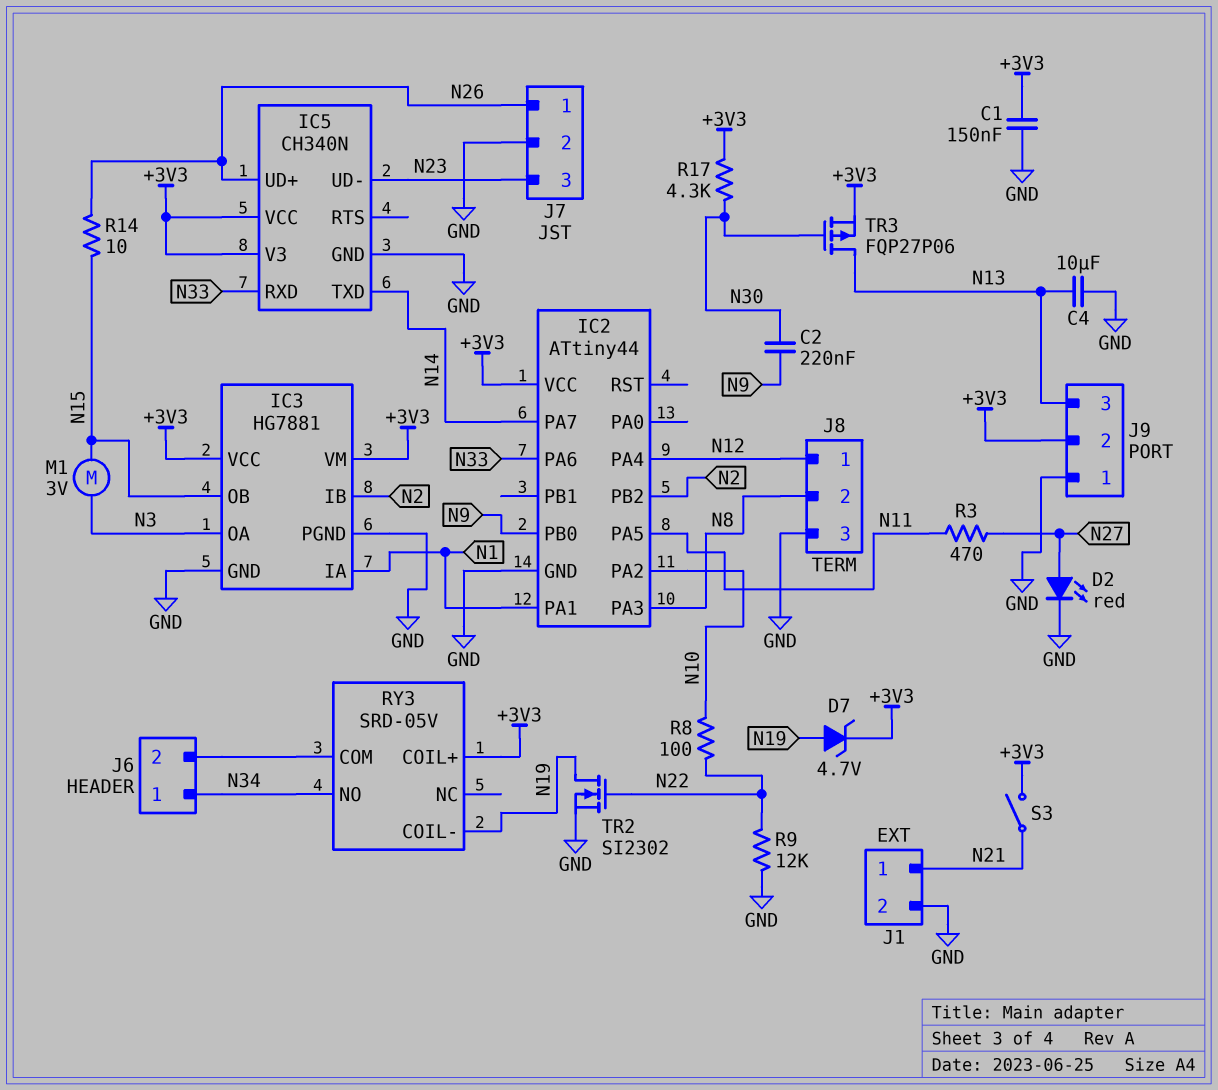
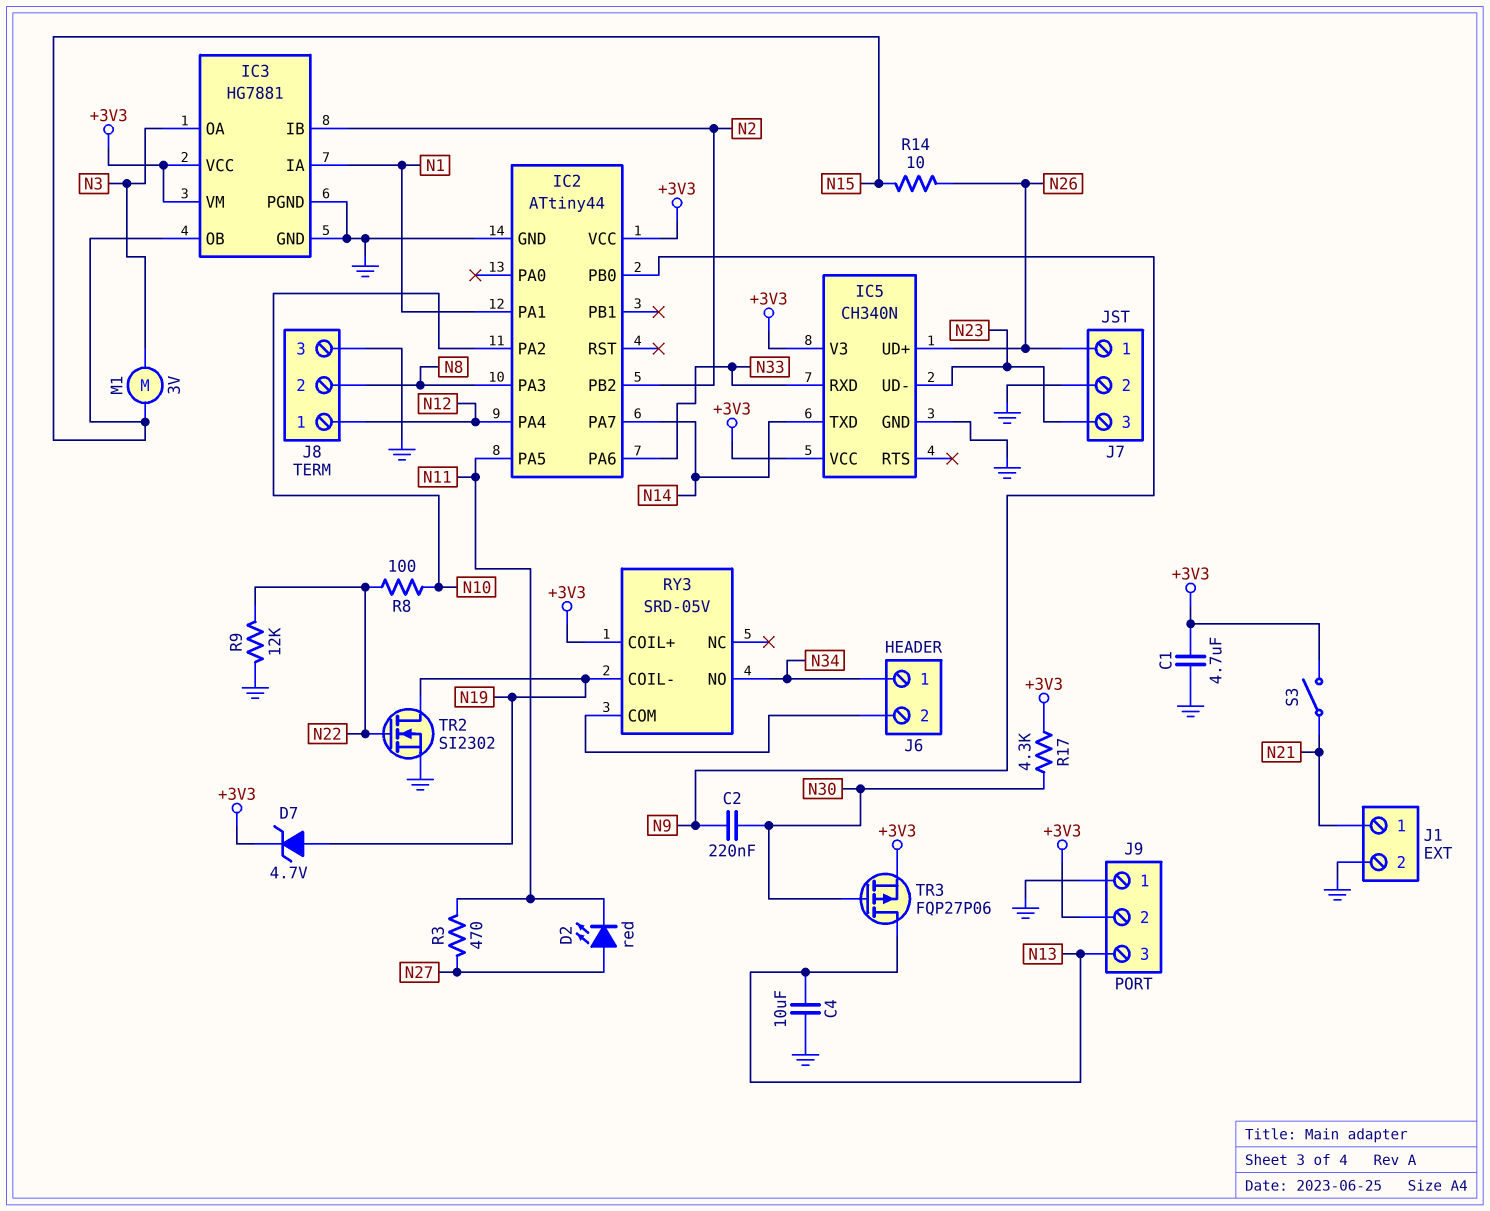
C1: 150nF (+3V3, GND) -> 4.7uF (+3V3, GND)
D2: LED red (A N27, K GND) -> LED red (A N27, K N11)

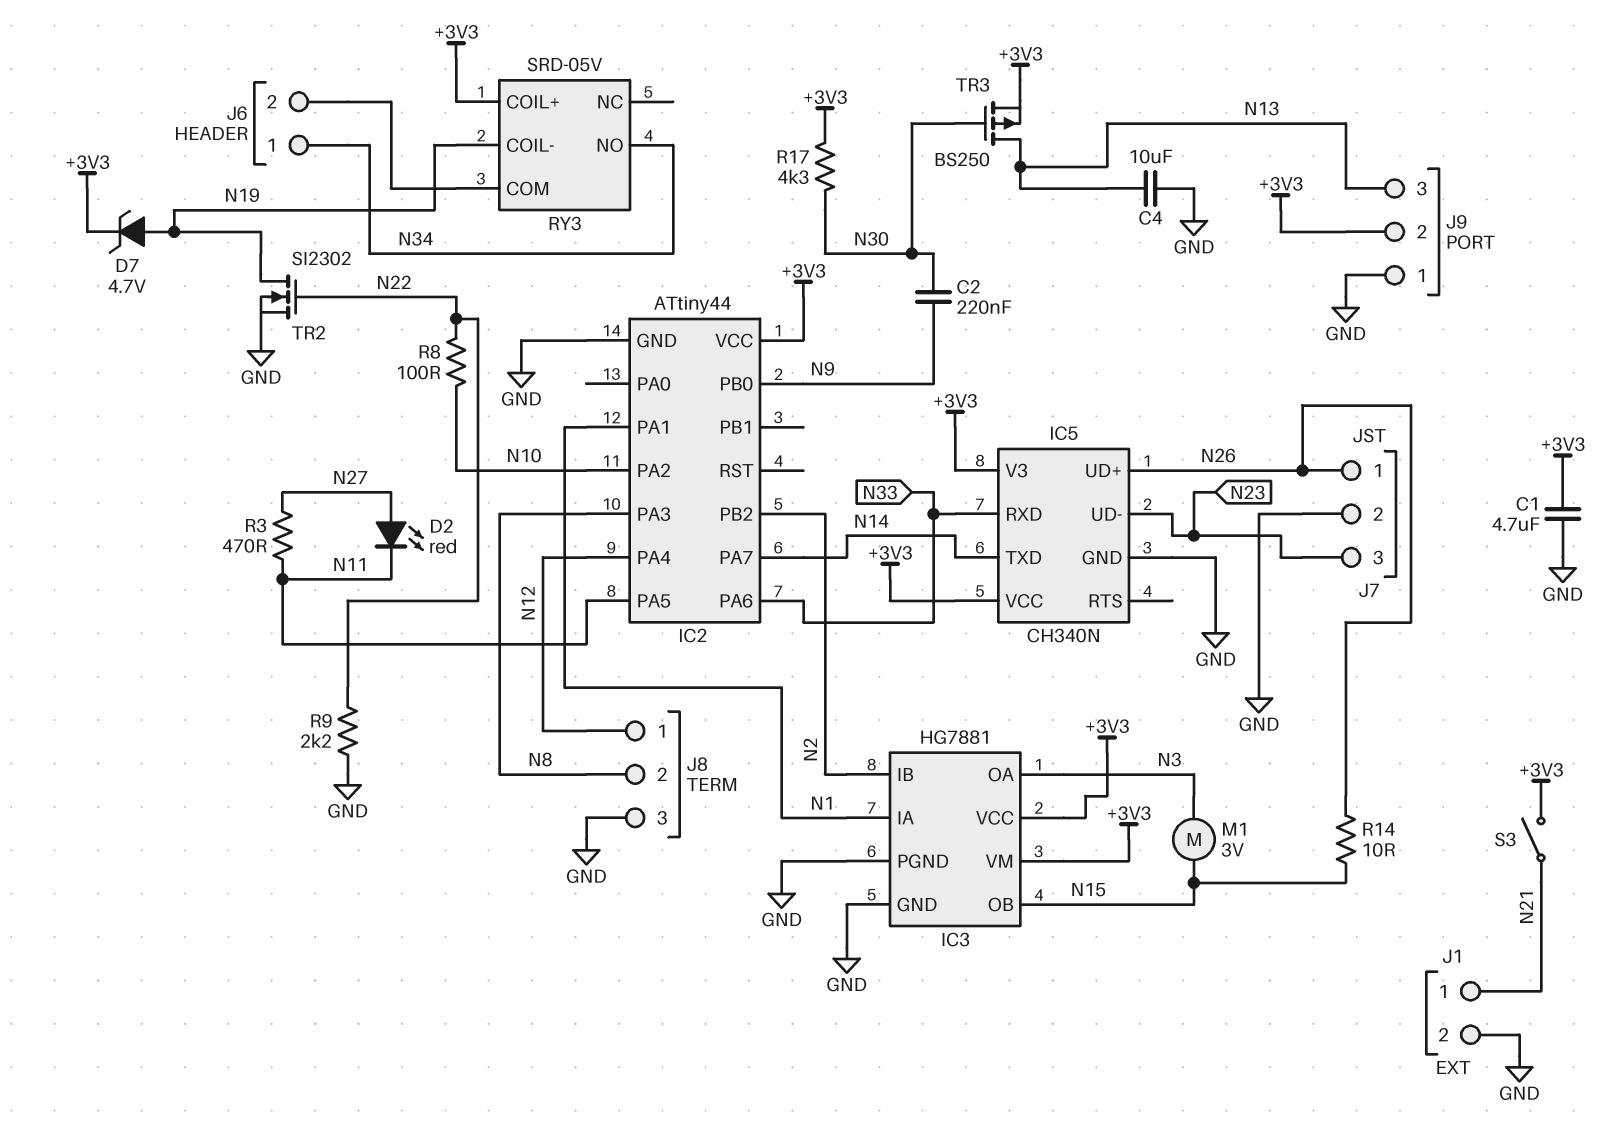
R9: 12k (GND, N22) -> 2.2k (GND, N22)
TR3: PMOS FQP27P06 (G N30, D N13, S +3V3) -> PMOS BS250 (G N30, D N13, S +3V3)

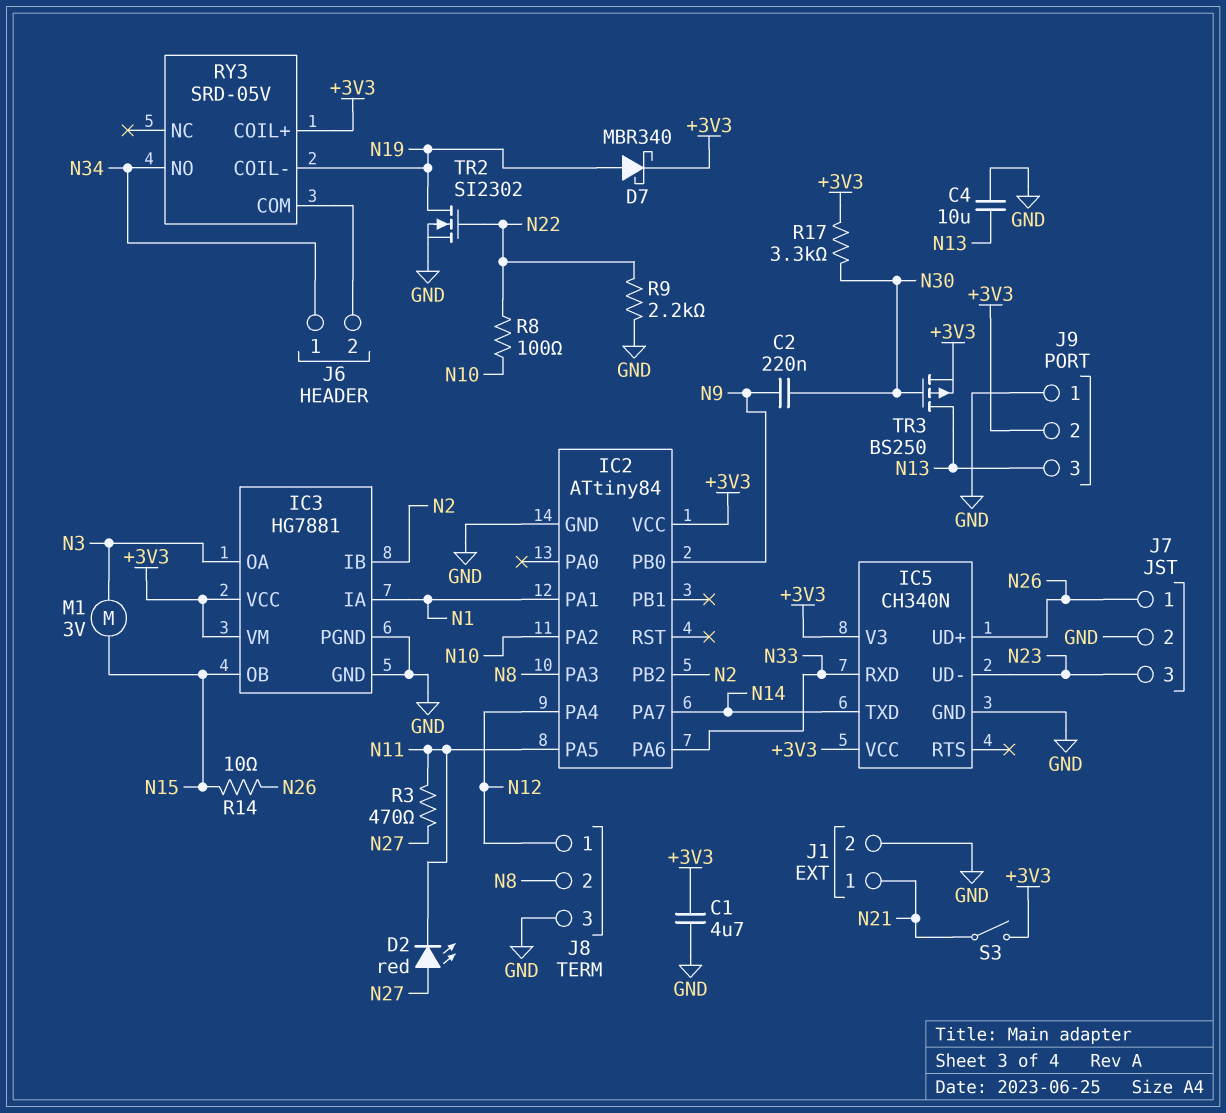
D7: zener 4.7V (A N19, K +3V3) -> schottky MBR340 (A N19, K +3V3)
IC2: ATtiny44 -> ATtiny84
R17: 4.3k (+3V3, N30) -> 3.3k (+3V3, N30)

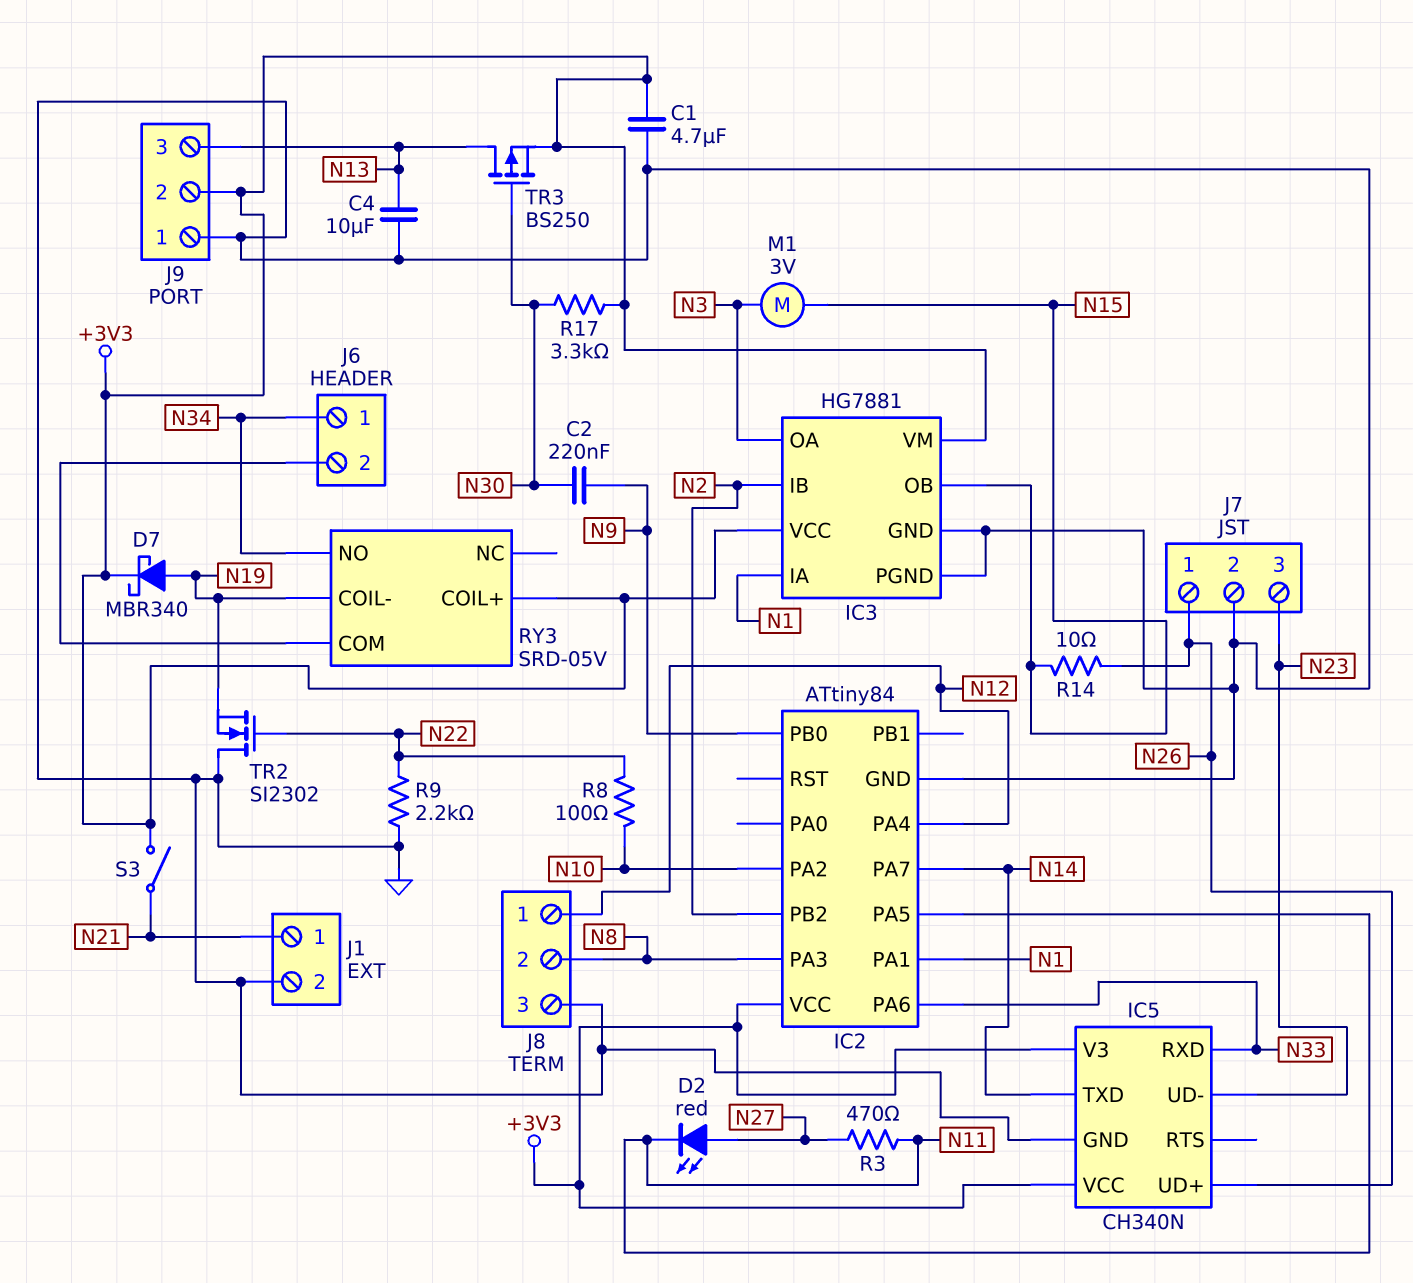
TR2: NMOS SI2302 (G N22, D N19, S GND) -> NMOS SI2302 (G N22, D GND, S N19)

